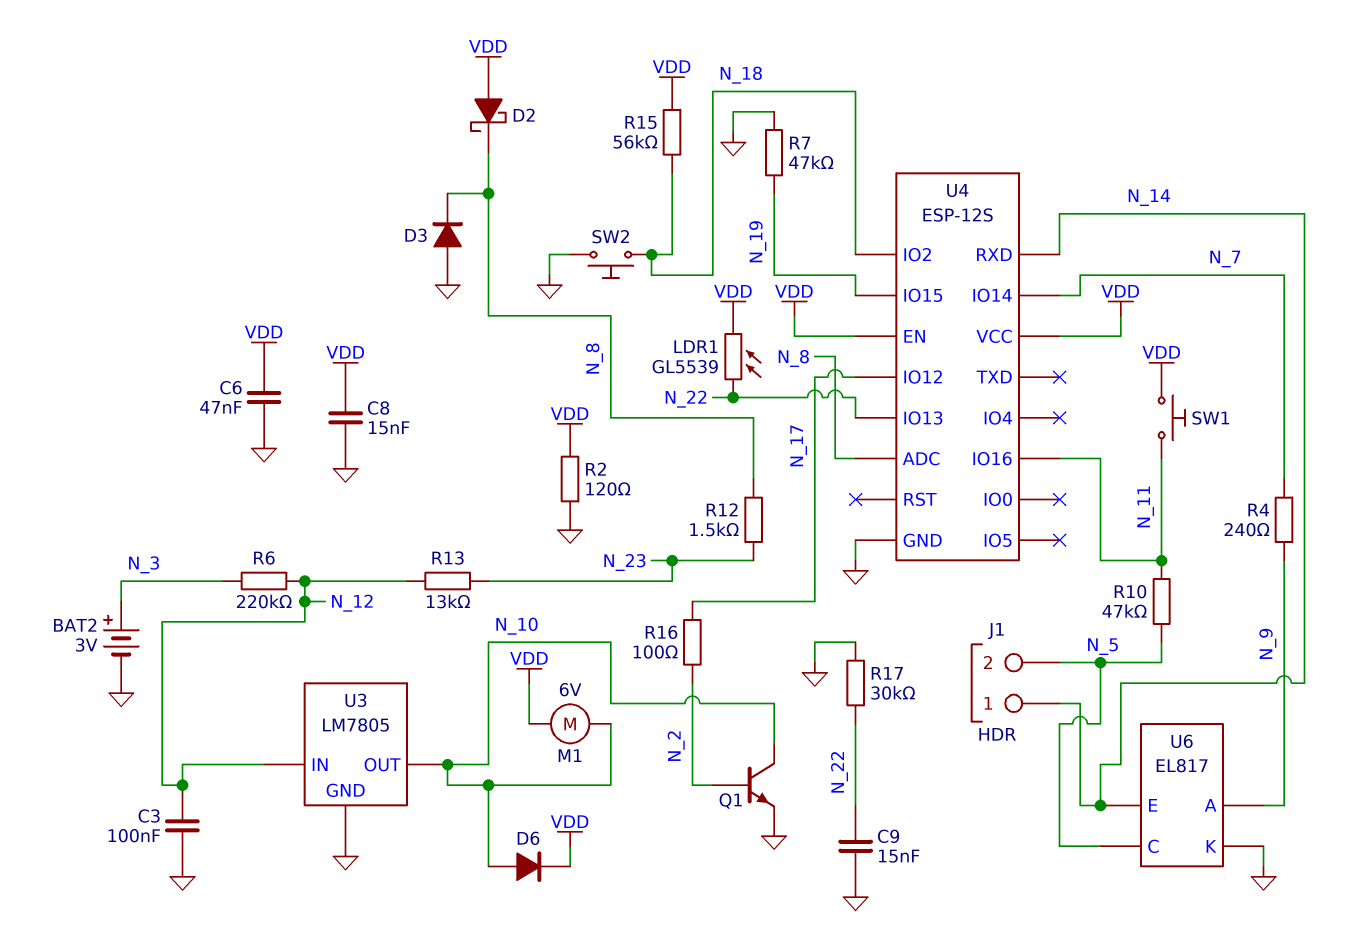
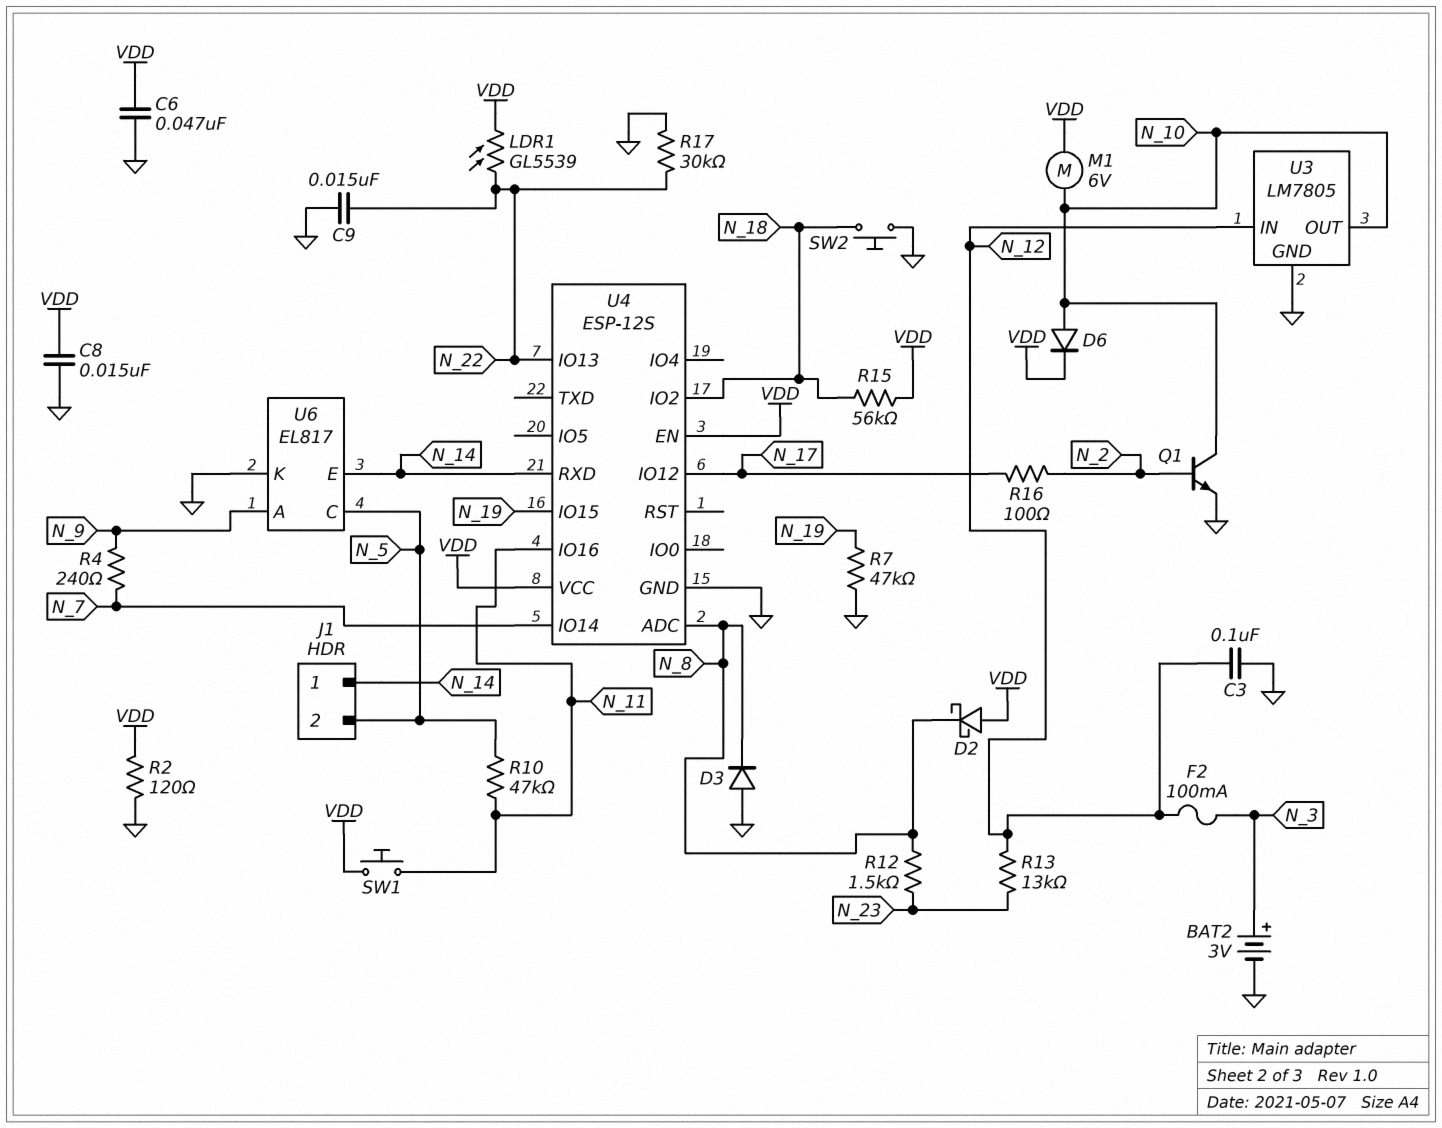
F2: none -> 100mA (N_3, N_12)
R6: 220k (N_3, N_12) -> none

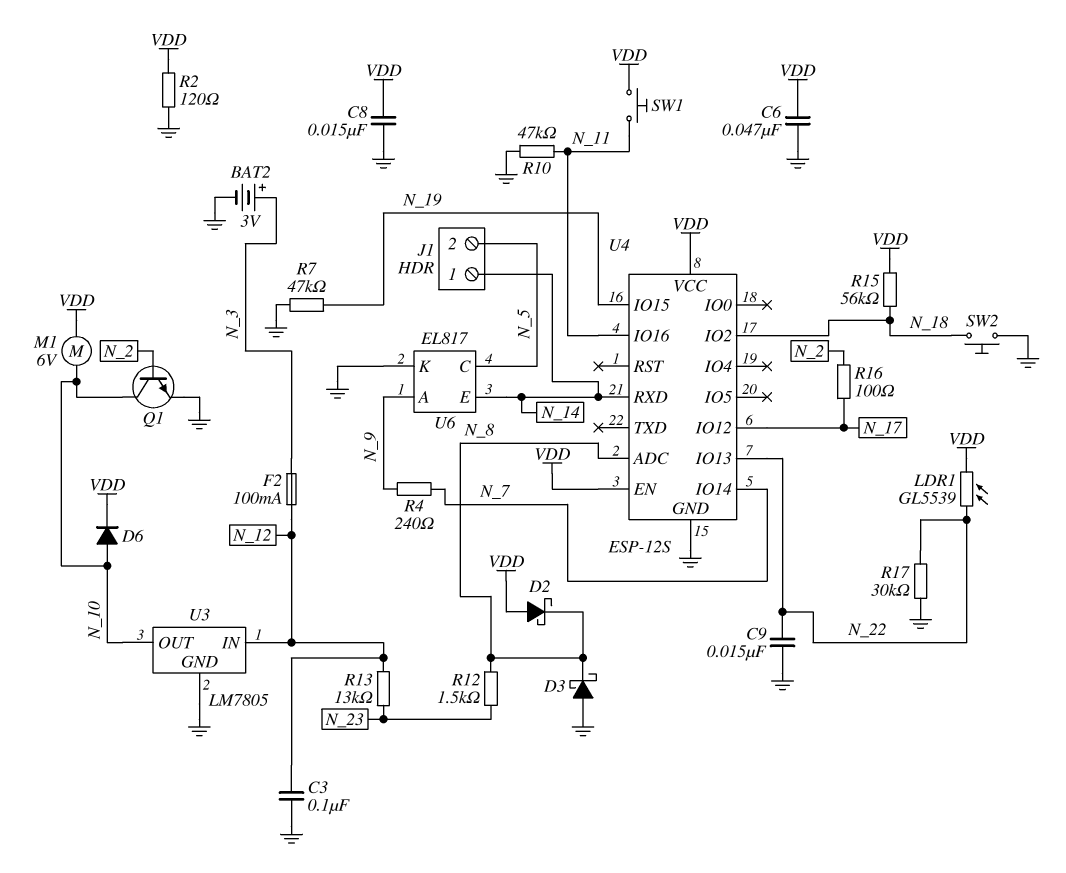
D3: diode (A GND, K N_8) -> schottky (A GND, K N_8)
R10: 47k (N_5, N_11) -> 47k (GND, N_11)

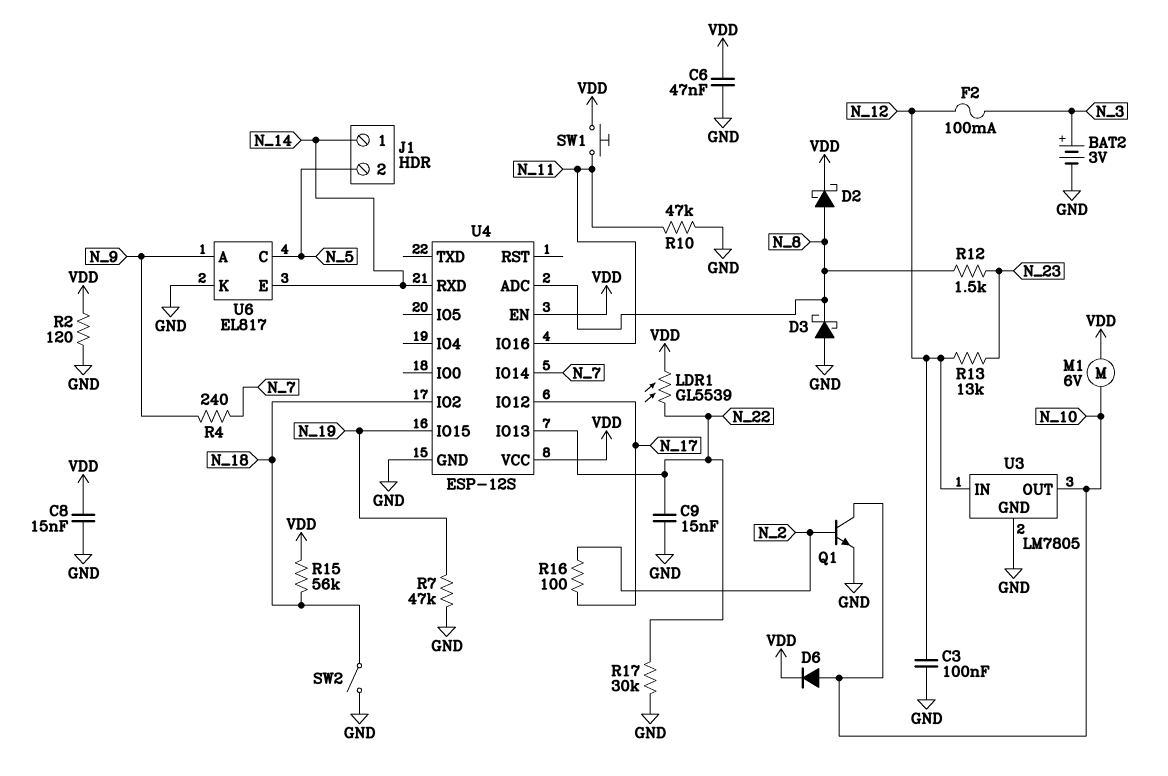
D2: schottky (A VDD, K N_8) -> schottky (A N_8, K VDD)
SW2: button (GND, N_18) -> switch (GND, N_18)

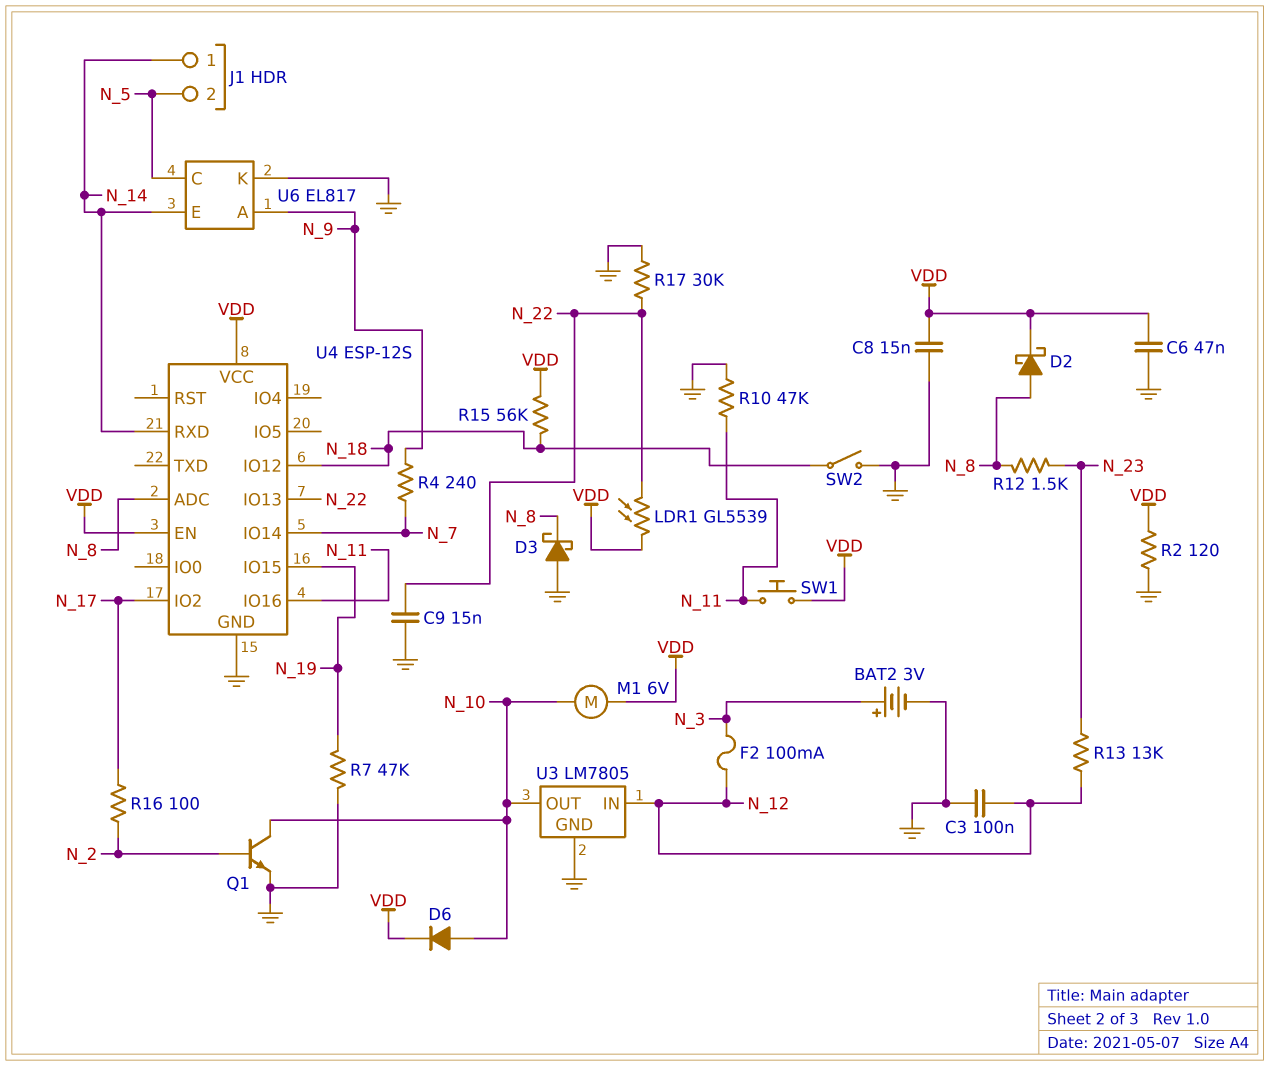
U4 pin IO2: N_18 -> N_17
U4 pin IO12: N_17 -> N_18

